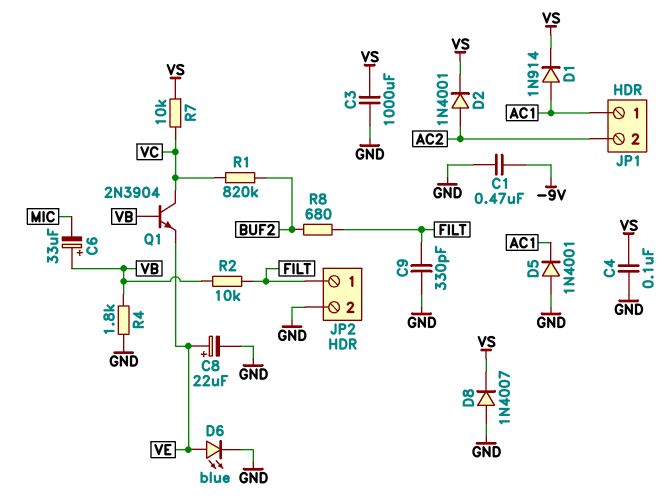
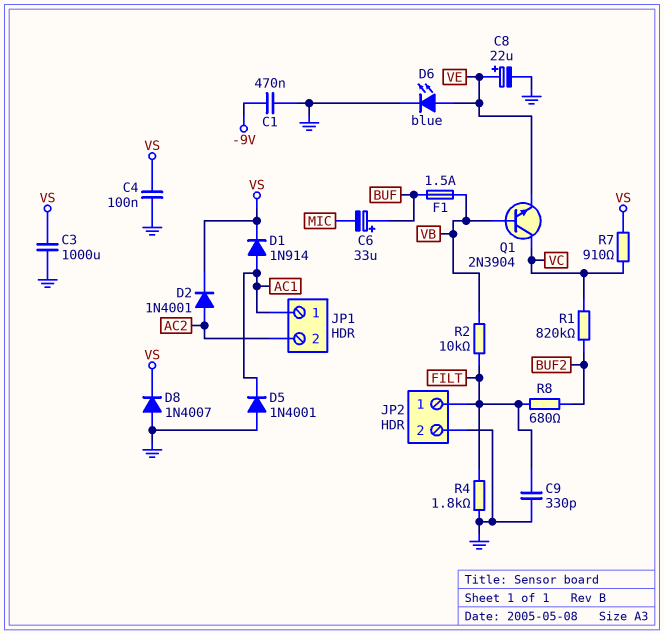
C6: 33uF (plus VB, minus MIC) -> 33uF (plus BUF, minus MIC)
F1: none -> 1.5A (BUF, VB)
R4: 1.8k (GND, VB) -> 1.8k (FILT, GND)
R7: 10k (VC, VS) -> 910 (VC, VS)

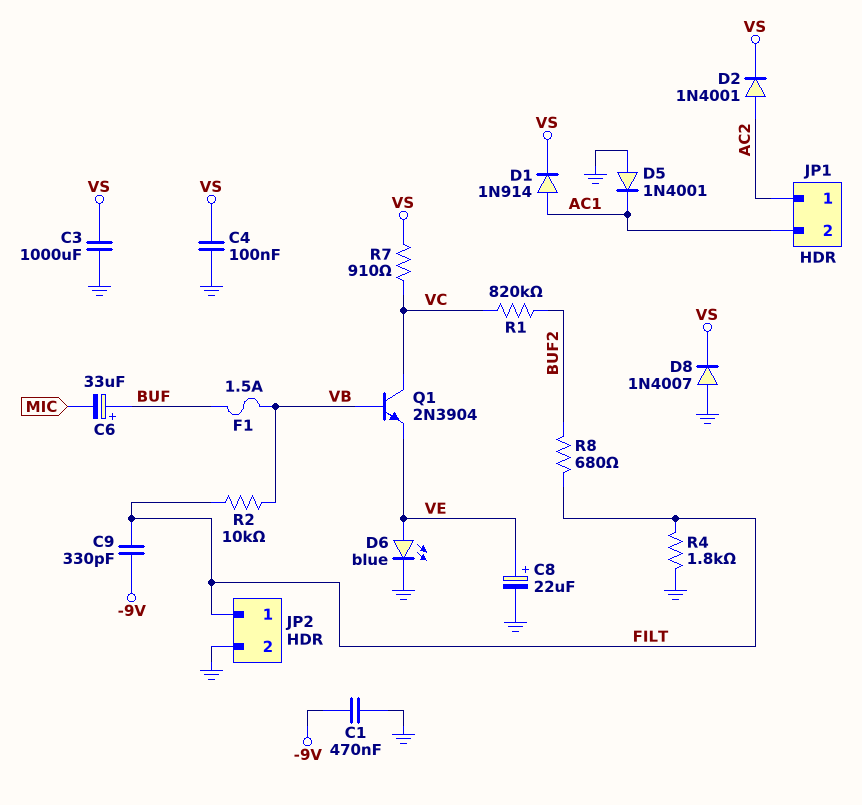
C9: 330pF (FILT, GND) -> 330pF (-9V, FILT)
JP1 pin 1: AC1 -> AC2
JP1 pin 2: AC2 -> AC1

